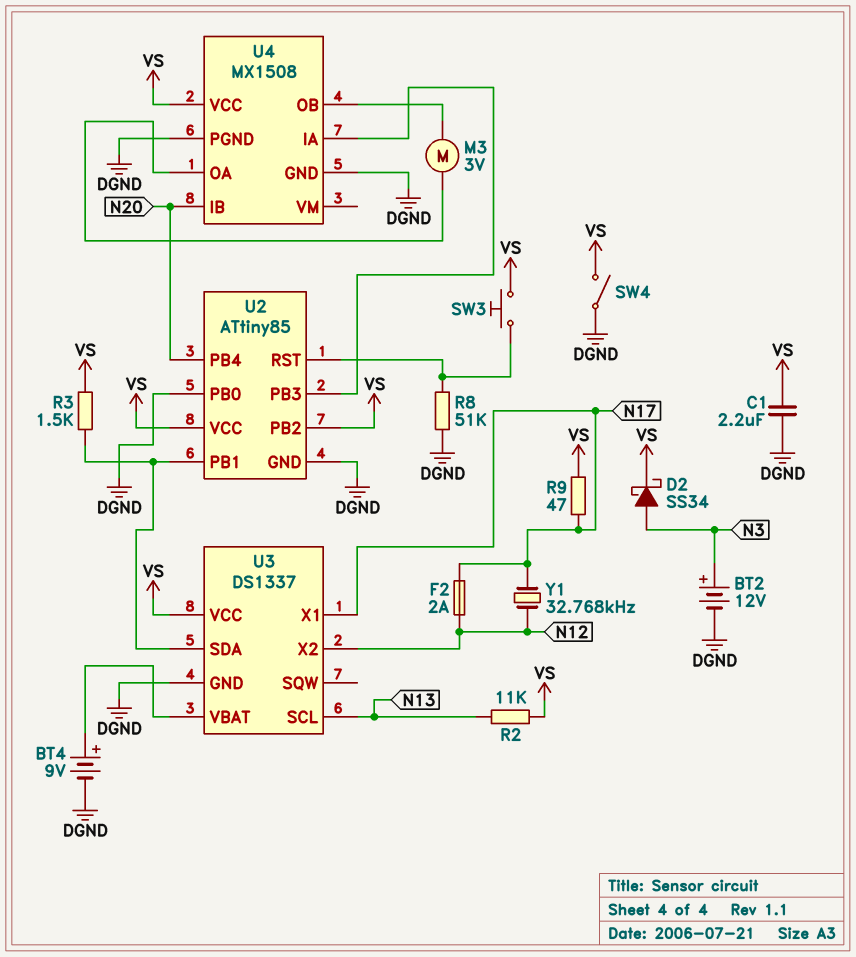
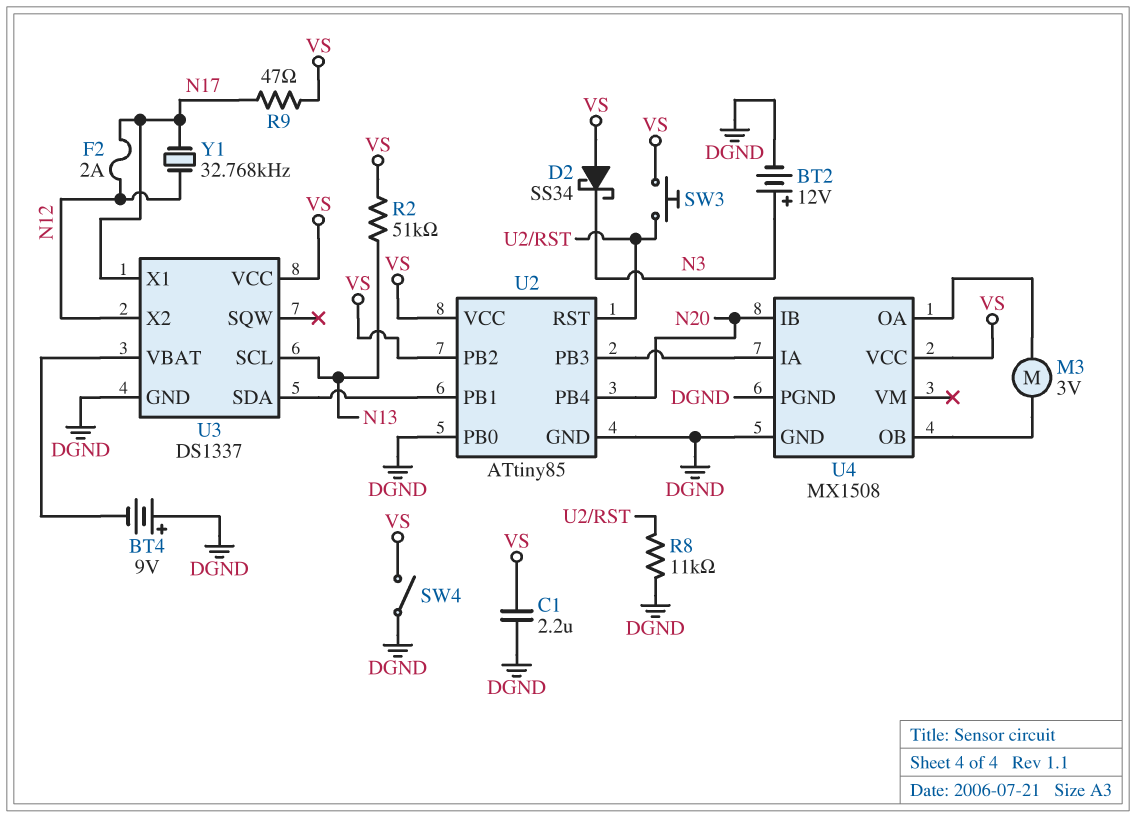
BT4: 9V (plus U3/VBAT, minus DGND) -> 9V (plus DGND, minus U3/VBAT)
D2: schottky SS34 (A N3, K VS) -> schottky SS34 (A VS, K N3)
R2: 11k (N13, VS) -> 51k (N13, VS)
R3: 1.5k (U2/PB1, VS) -> none
R8: 51k (DGND, U2/RST) -> 11k (DGND, U2/RST)

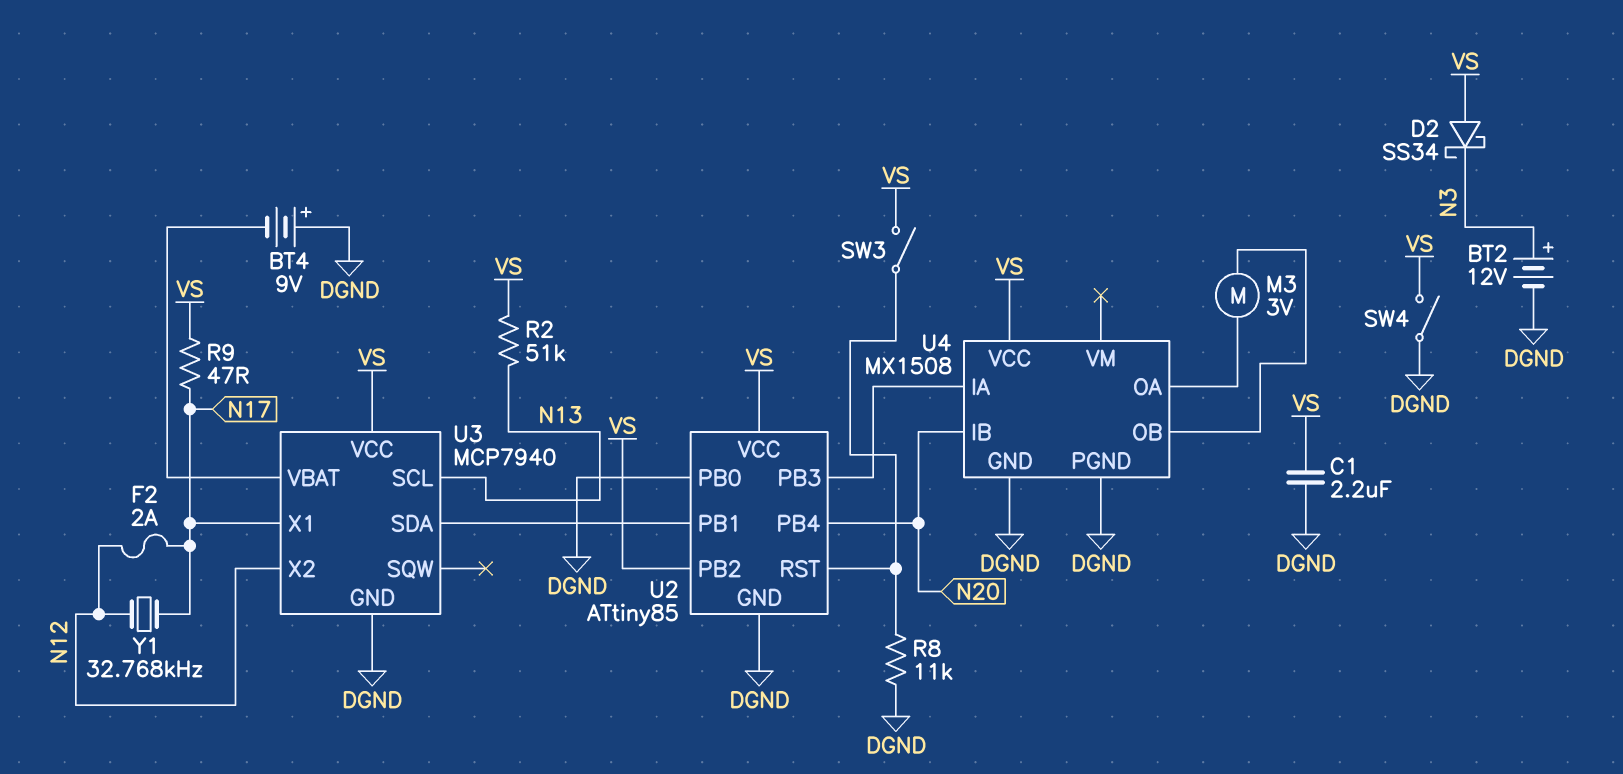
SW3: button (U2/RST, VS) -> switch (U2/RST, VS)
U3: DS1337 -> MCP7940

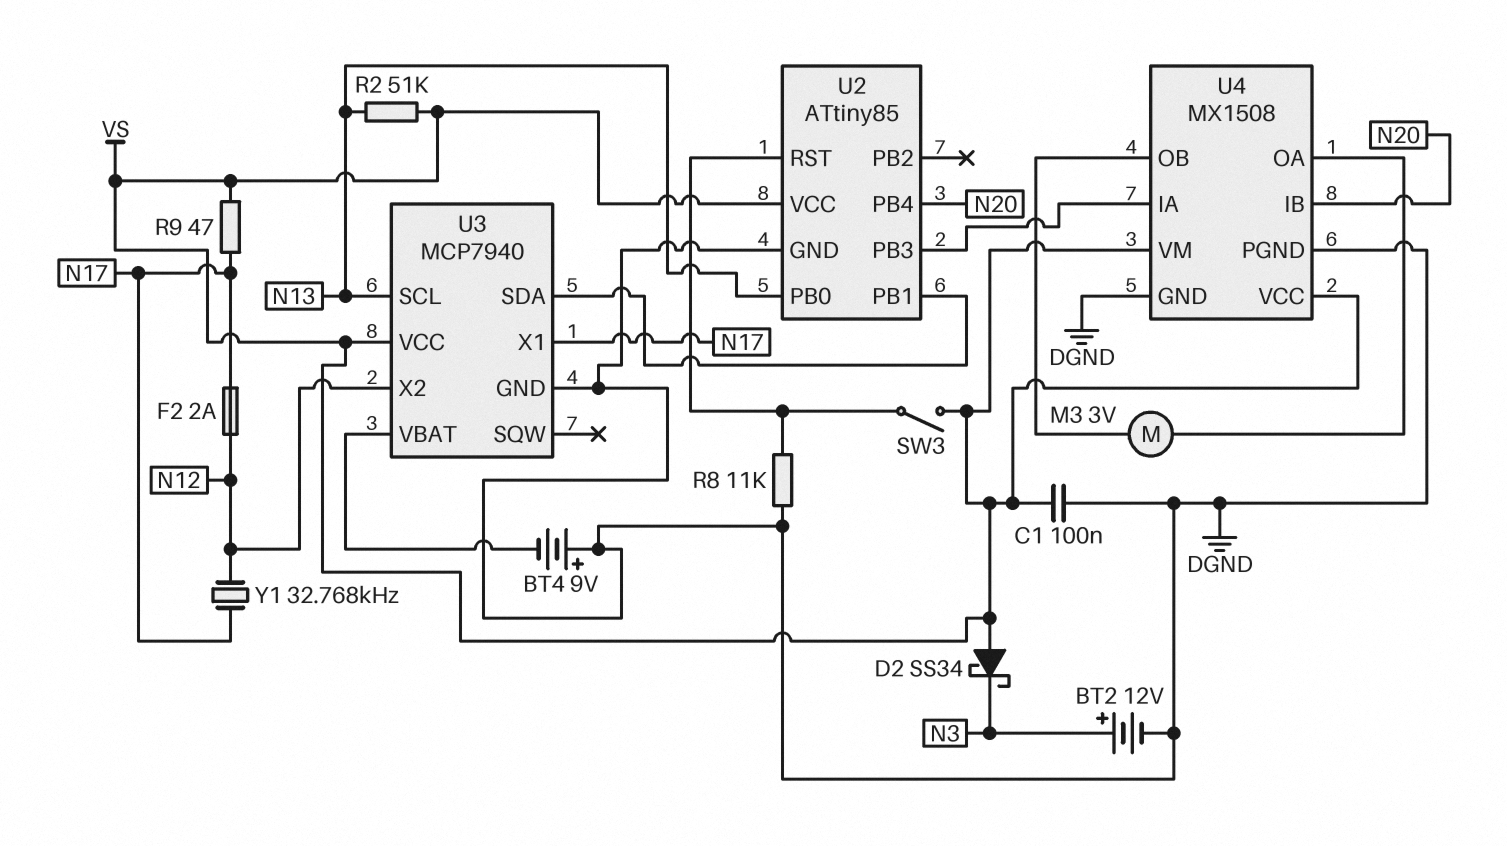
C1: 2.2uF (DGND, VS) -> 100nF (DGND, VS)
SW4: switch (DGND, VS) -> none
U2 pin PB0: DGND -> N13
U2 pin PB2: VS -> none
U4 pin VM: none -> VS

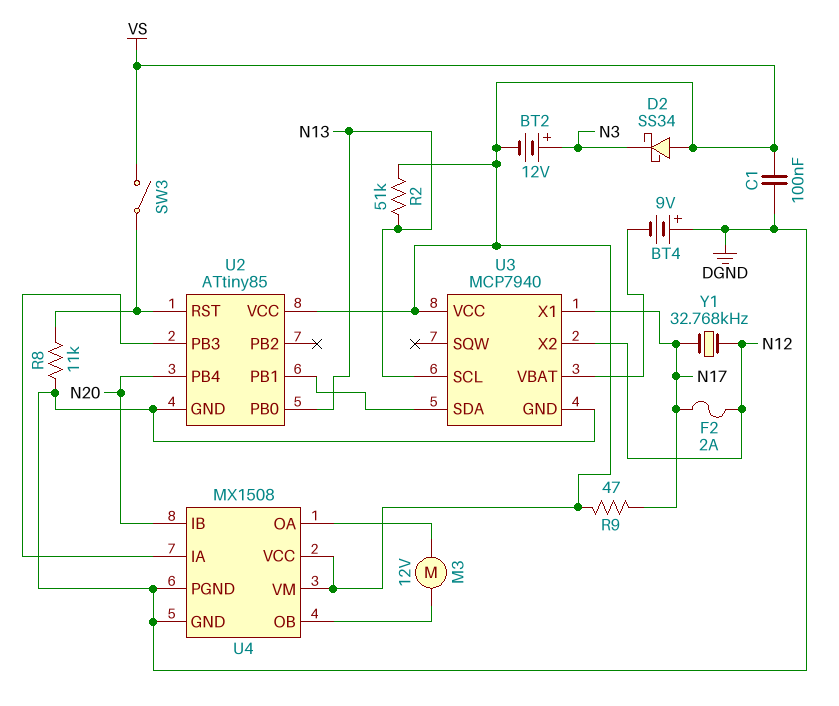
BT2: 12V (plus N3, minus DGND) -> 12V (plus N3, minus VS)
M3: motor 3V (U4/OA, U4/OB) -> motor 12V (U4/OA, U4/OB)

